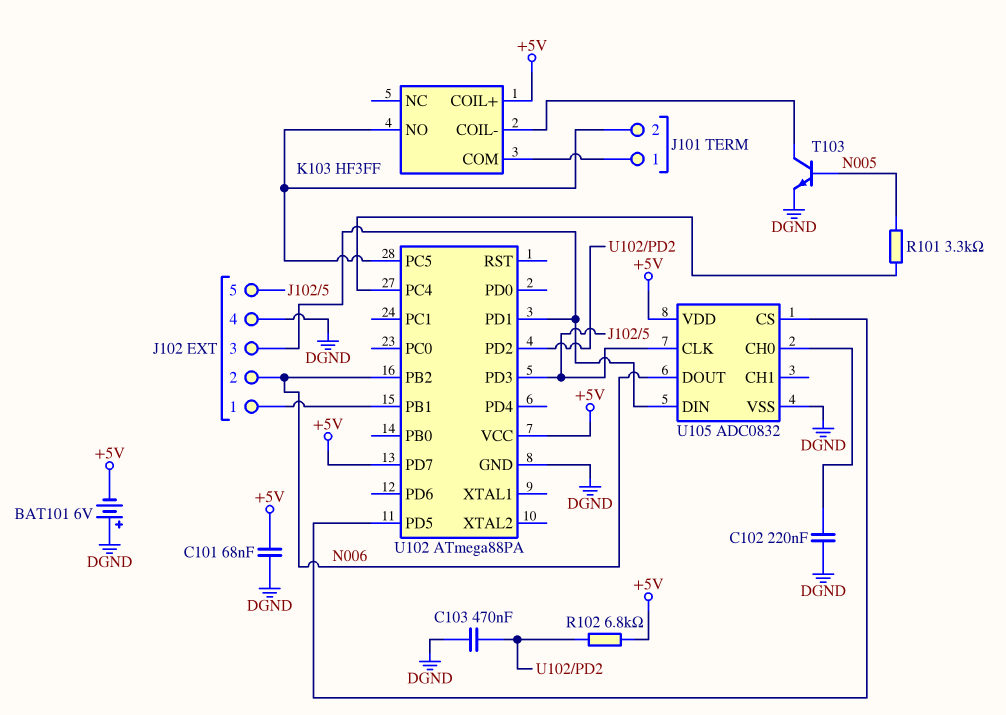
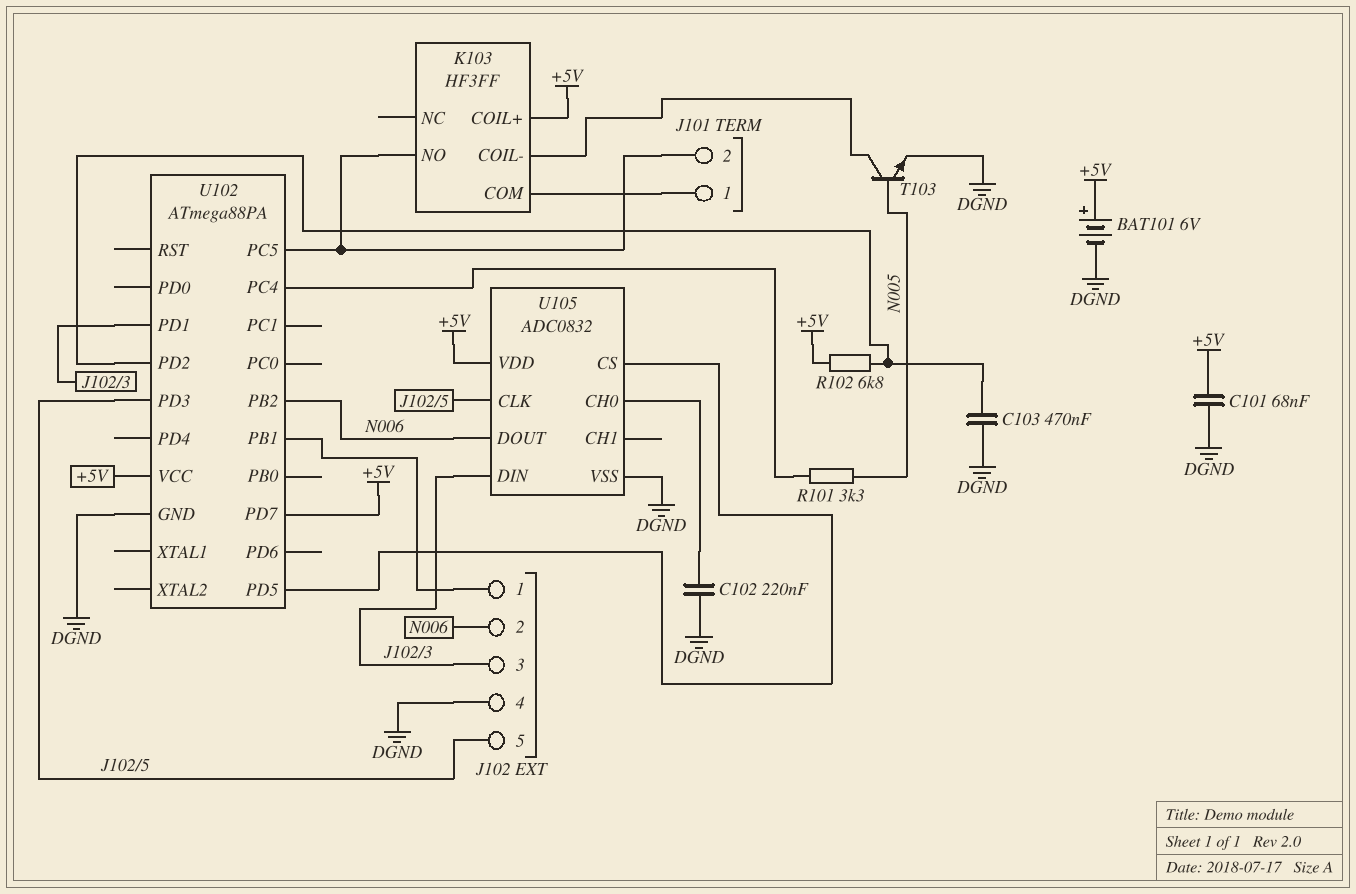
BAT101: 6V (plus DGND, minus +5V) -> 6V (plus +5V, minus DGND)

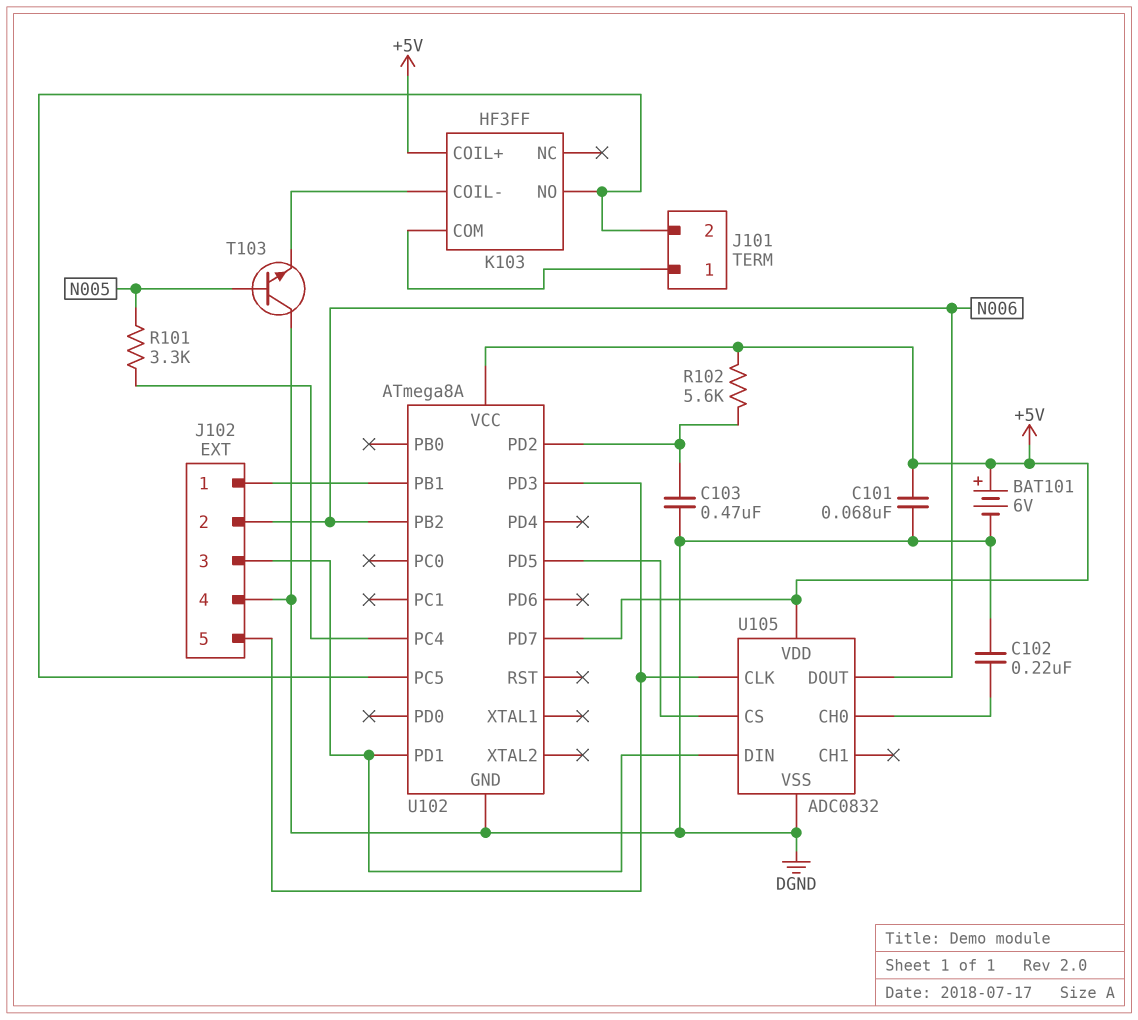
R102: 6.8k (+5V, U102/PD2) -> 5.6k (+5V, U102/PD2)
T103: NPN (B N005, C K103/COIL-, E DGND) -> NPN (B N005, C DGND, E K103/COIL-)
U102: ATmega88PA -> ATmega8A

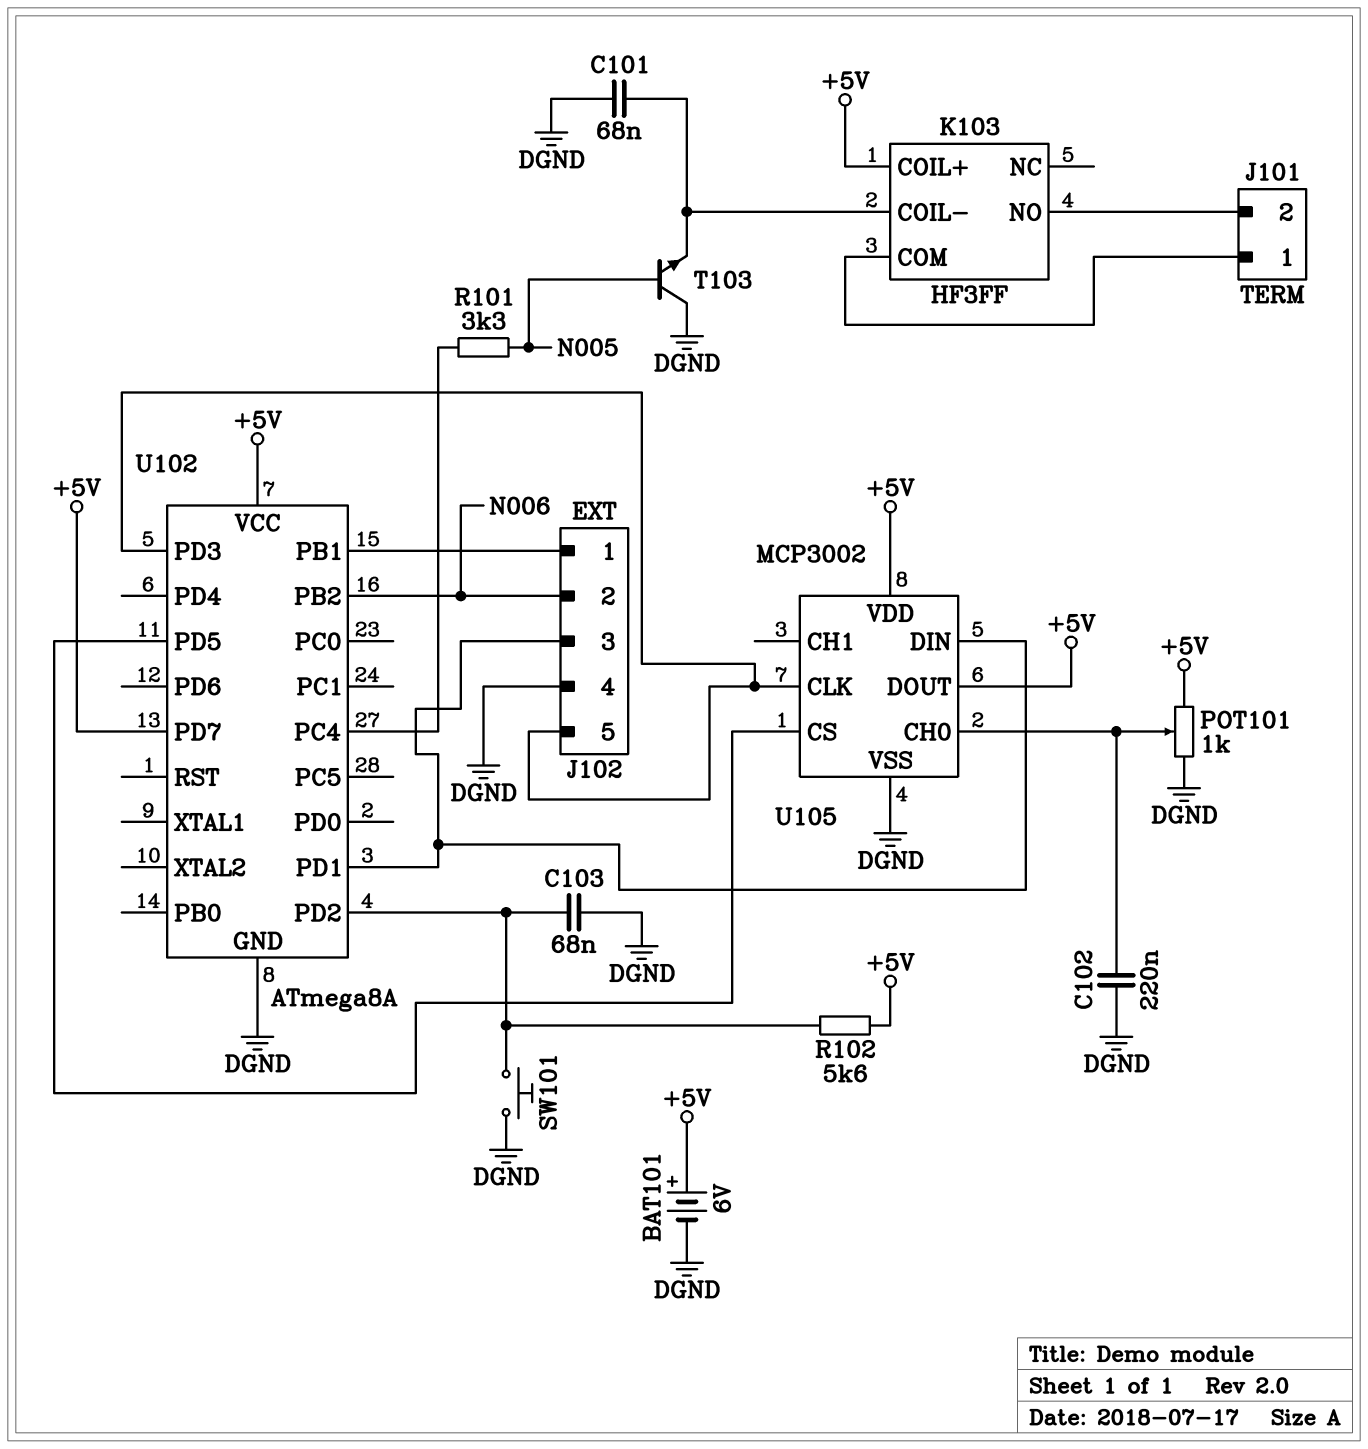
C101: 68nF (+5V, DGND) -> 68nF (DGND, K103/COIL-)
C103: 470nF (DGND, U102/PD2) -> 68nF (DGND, U102/PD2)
POT101: none -> 1k (+5V, DGND, wiper U105/CH0)
SW101: none -> button (DGND, U102/PD2)
U102 pin PC5: J101/2 -> none
U105: ADC0832 -> MCP3002
U105 pin DOUT: N006 -> +5V

